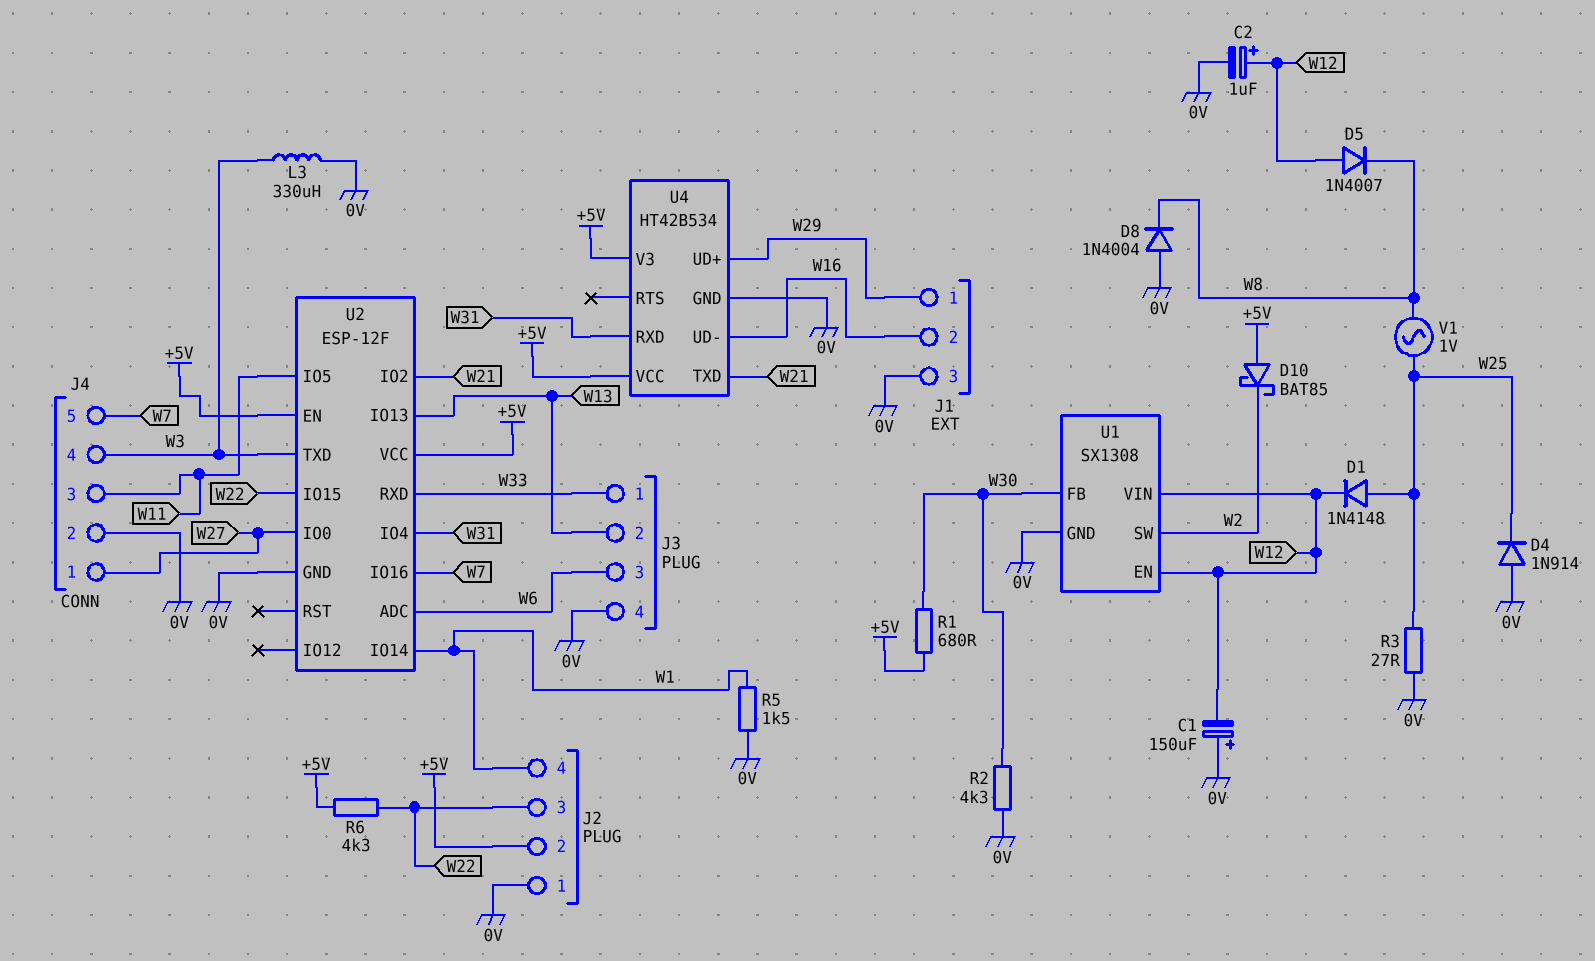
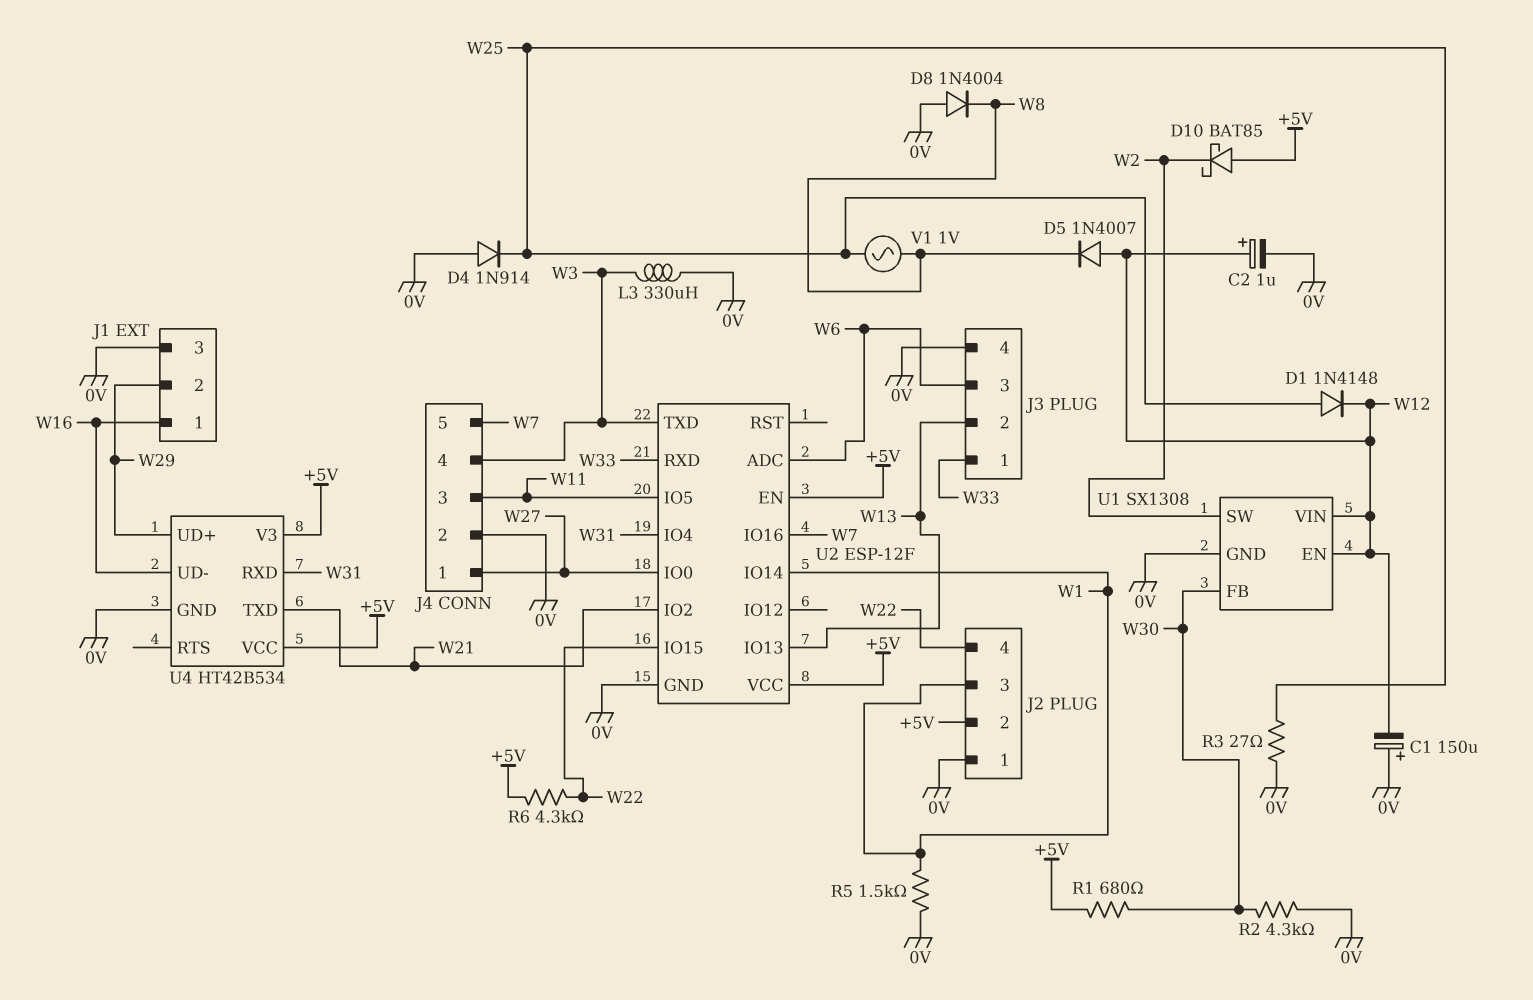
J1 pin 1: W29 -> W16
J1 pin 2: W16 -> W29
J2 pin 3: W22 -> W1
J2 pin 4: W1 -> W22

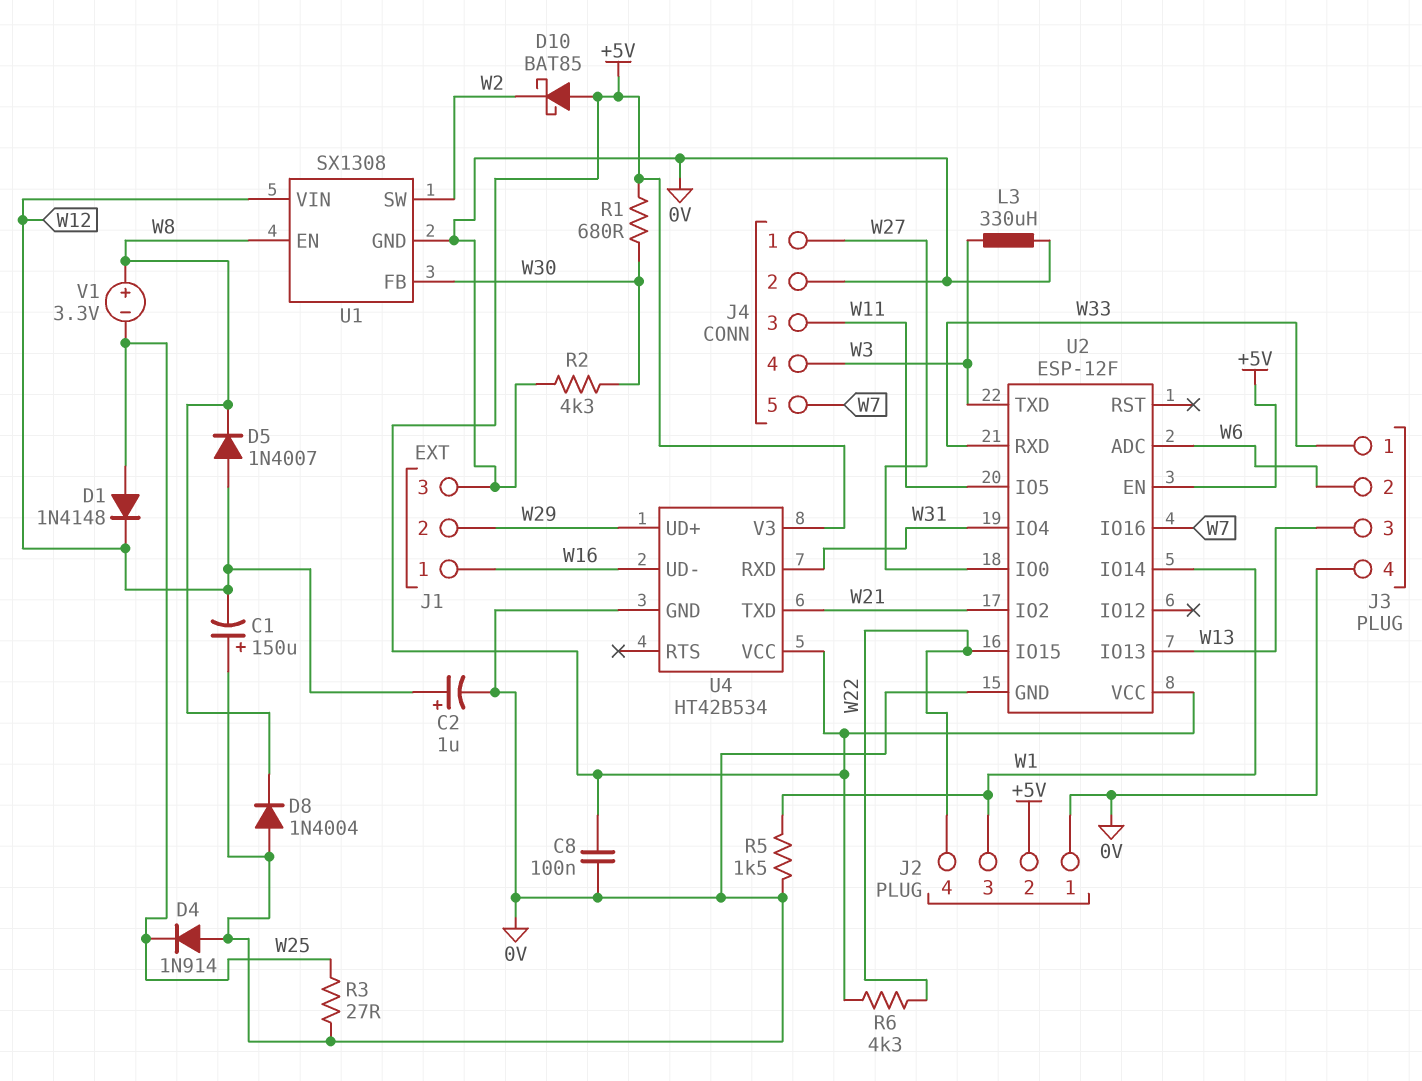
C8: none -> 100nF (+5V, 0V)
J3 pin 2: W13 -> W6
J3 pin 3: W6 -> W13
U1 pin EN: W12 -> W8
V1: AC 1V (W8, W25) -> 3.3V (plus W8, minus W25)

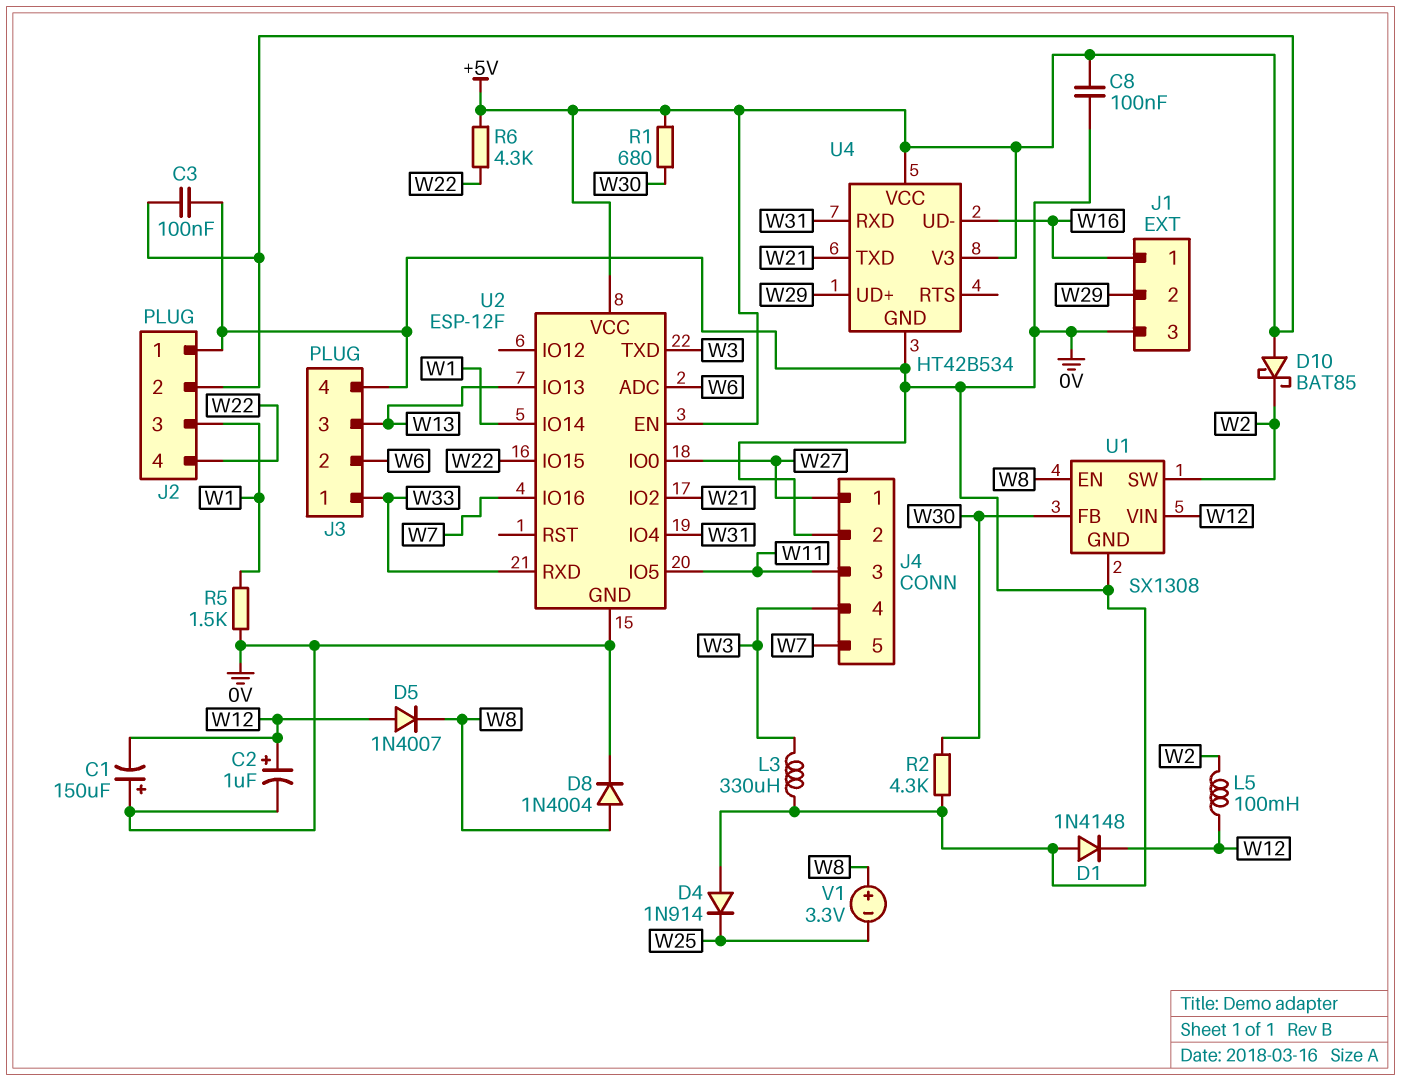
C3: none -> 100nF (+5V, 0V)
D1: diode 1N4148 (A W25, K W12) -> diode 1N4148 (A 0V, K W12)
D8: diode 1N4004 (A 0V, K W8) -> diode 1N4004 (A W8, K 0V)
L5: none -> 100mH (W2, W12)
R3: 27 (0V, W25) -> none

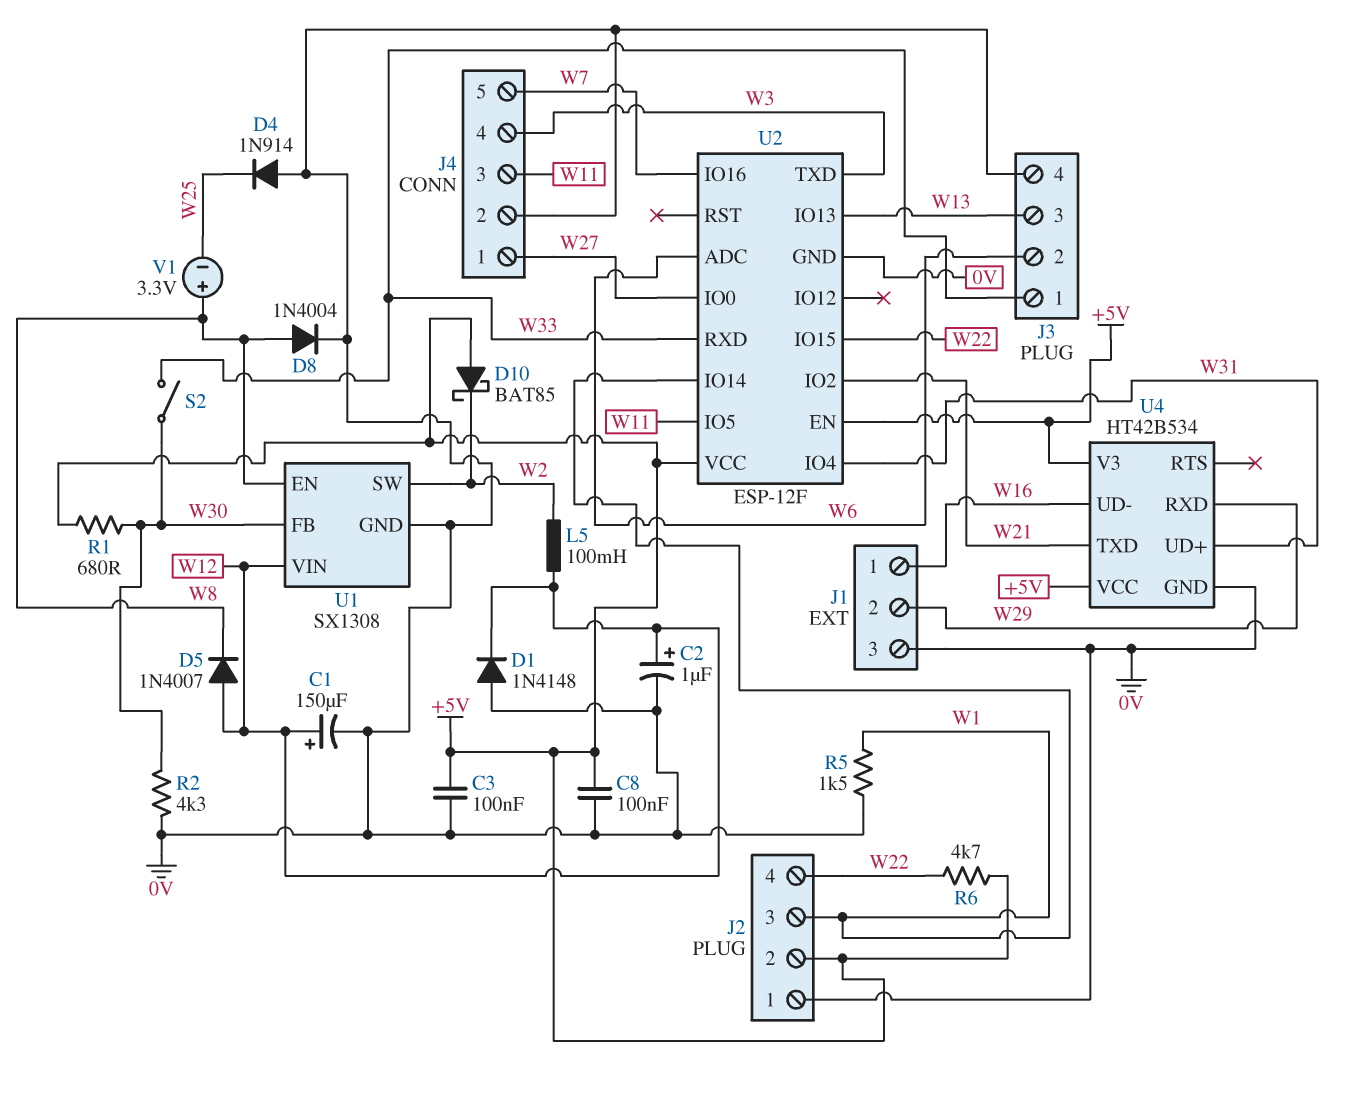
C1: 150uF (plus 0V, minus W12) -> 150uF (plus W12, minus 0V)
L3: 330uH (0V, W3) -> none
R6: 4.3k (+5V, W22) -> 4.7k (+5V, W22)
S2: none -> switch (W30, W33)
U4 pin RXD: W31 -> W29
U4 pin UD+: W29 -> W31

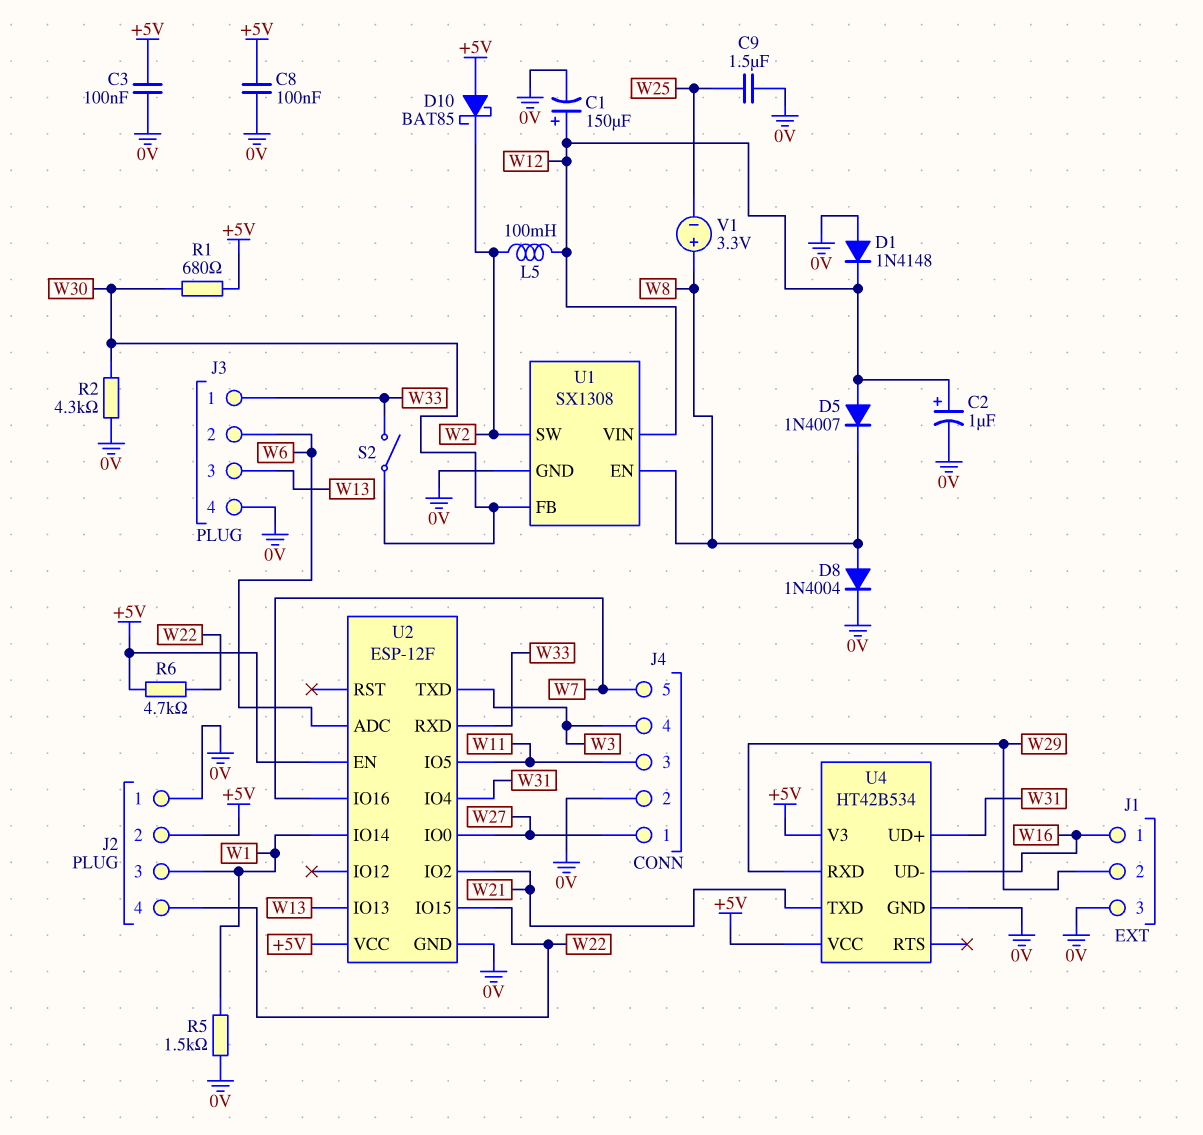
C9: none -> 1.5uF (0V, W25)
D4: diode 1N914 (A 0V, K W25) -> none

